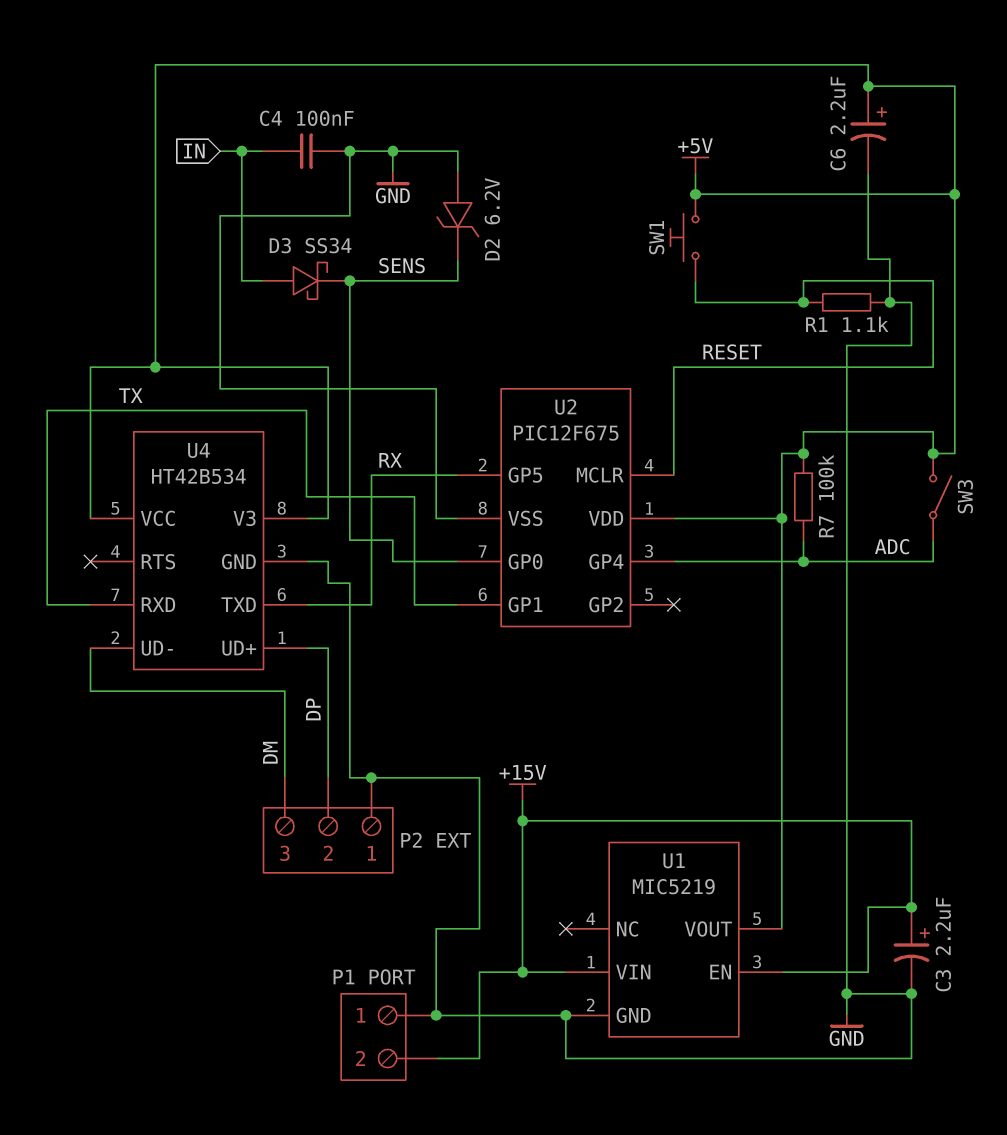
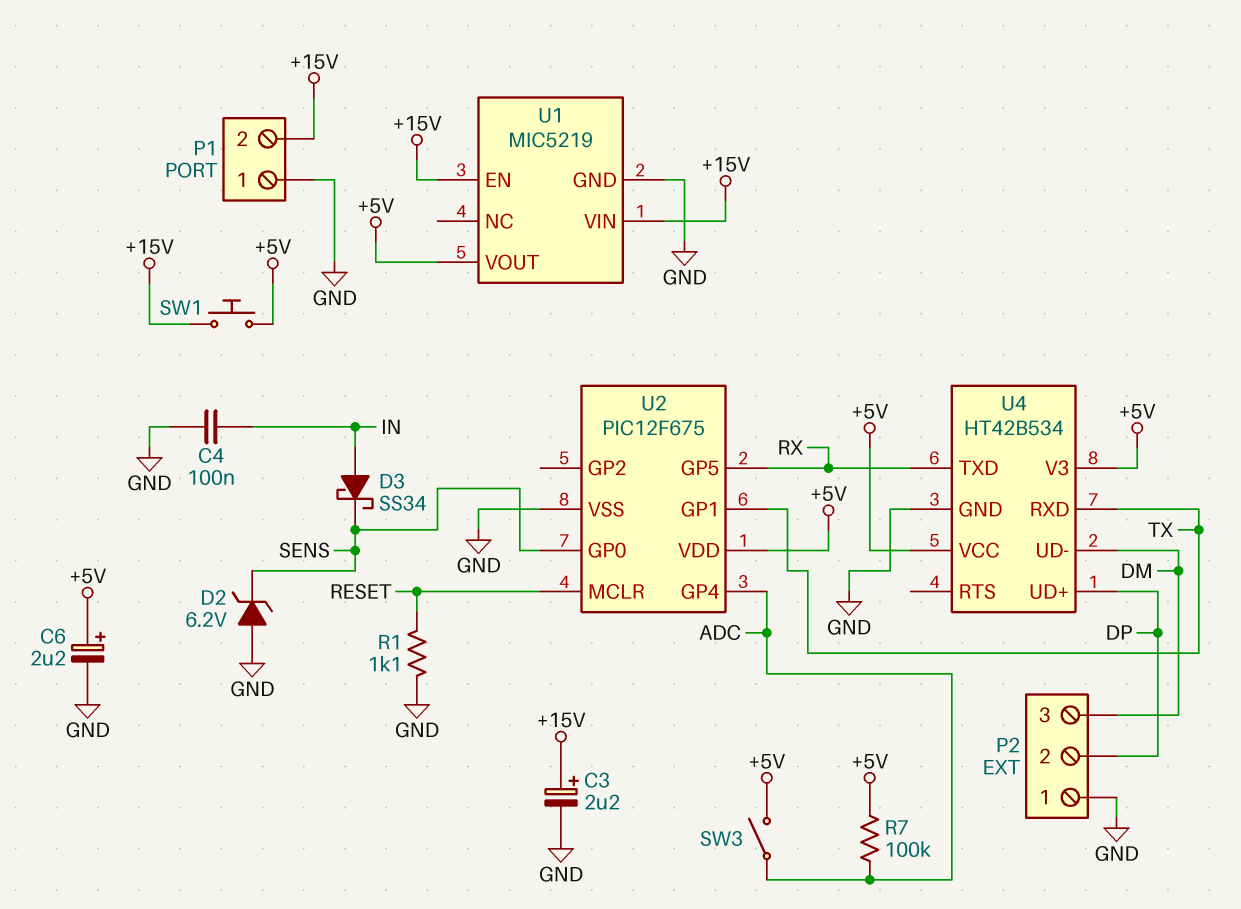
SW1: button (+5V, RESET) -> button (+5V, +15V)

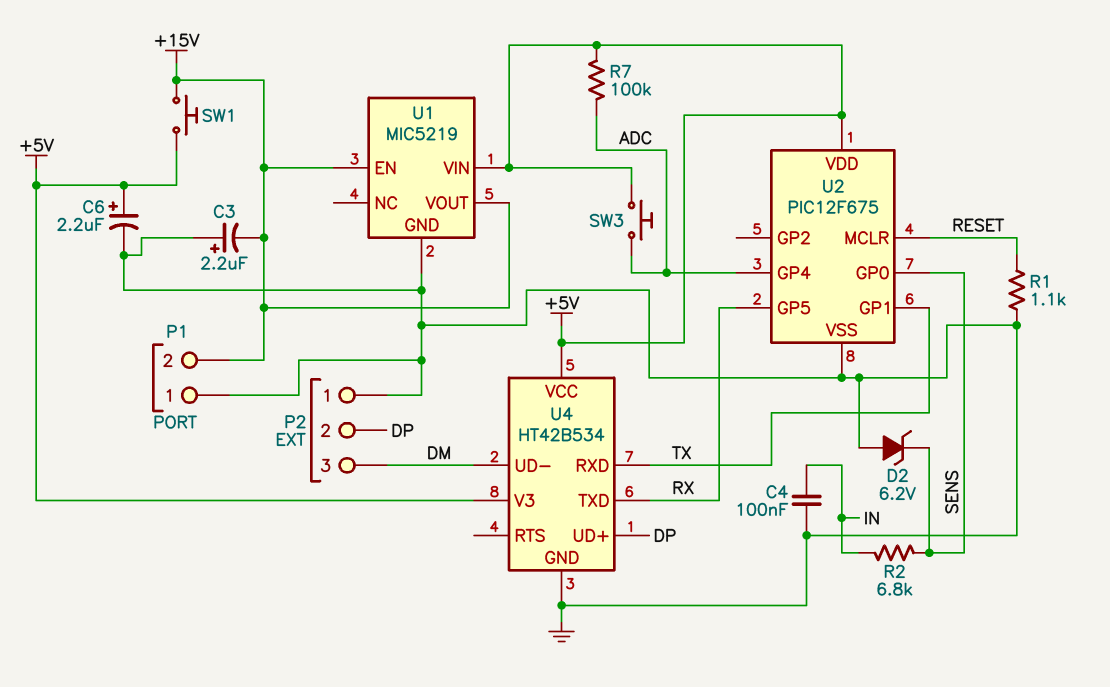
C3: 2.2uF (plus +15V, minus GND) -> 2.2uF (plus GND, minus +15V)
D3: schottky SS34 (A IN, K SENS) -> none
R2: none -> 6.8k (IN, SENS)
SW3: switch (+5V, ADC) -> button (+5V, ADC)
U1 pin VIN: +15V -> +5V
U1 pin VOUT: +5V -> +15V

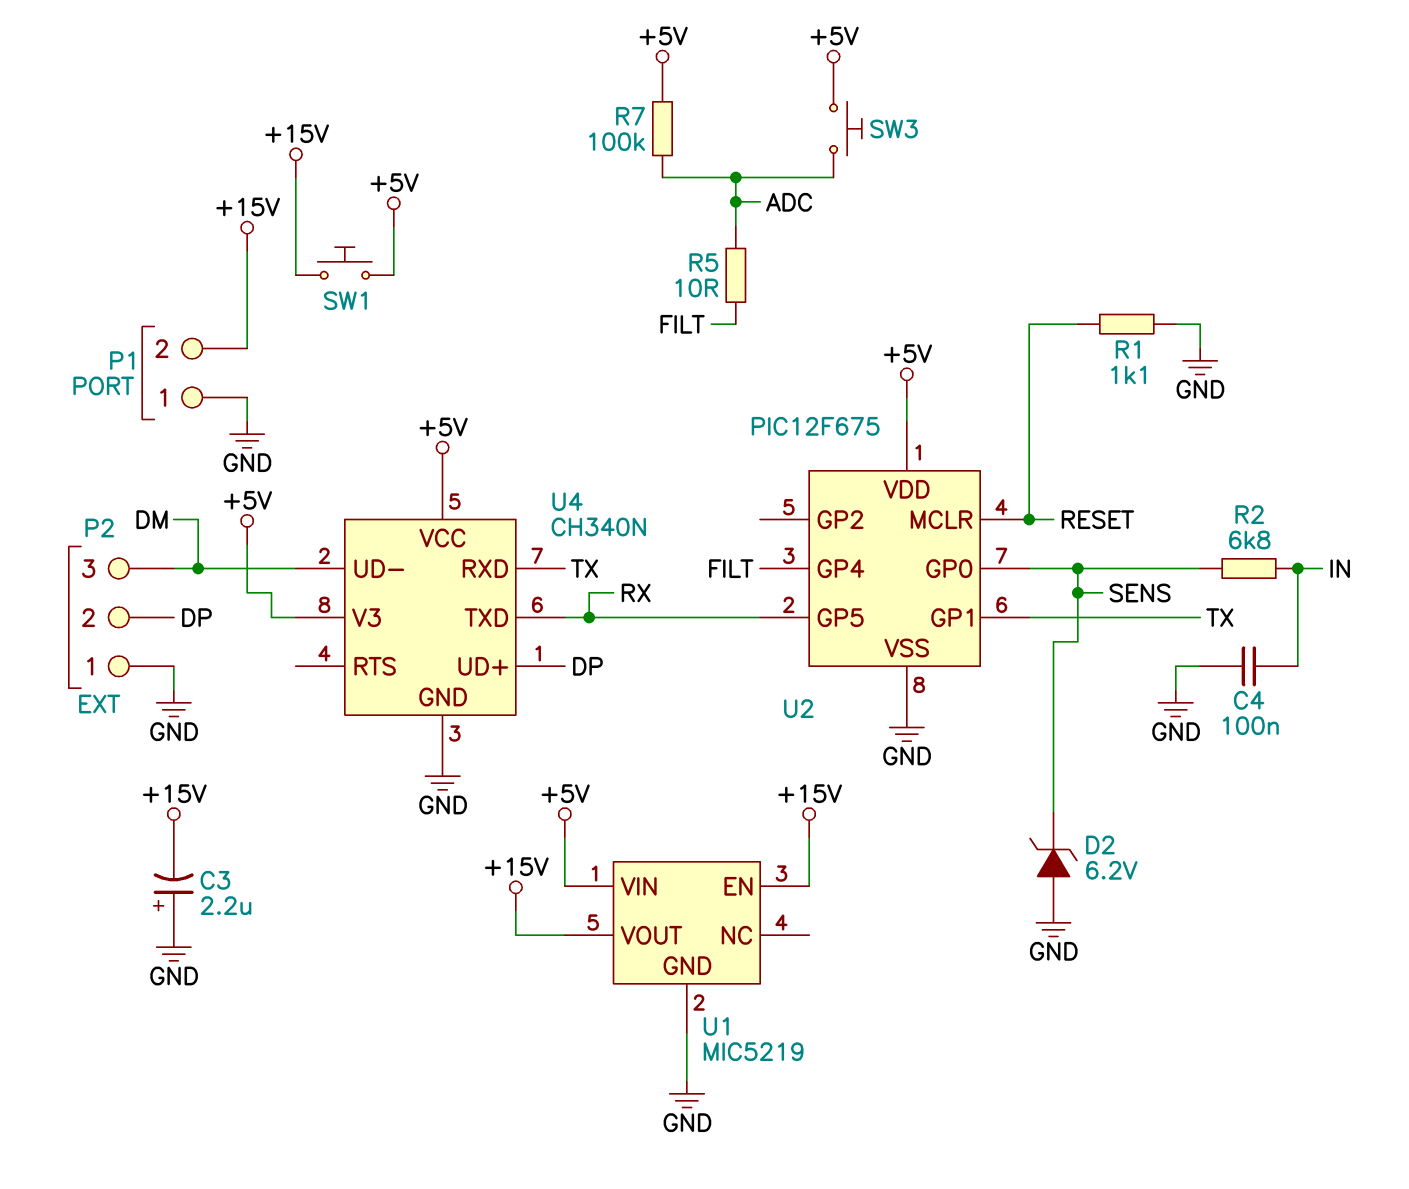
C6: 2.2uF (plus +5V, minus GND) -> none
R5: none -> 10 (ADC, FILT)
U2 pin GP4: ADC -> FILT
U4: HT42B534 -> CH340N

